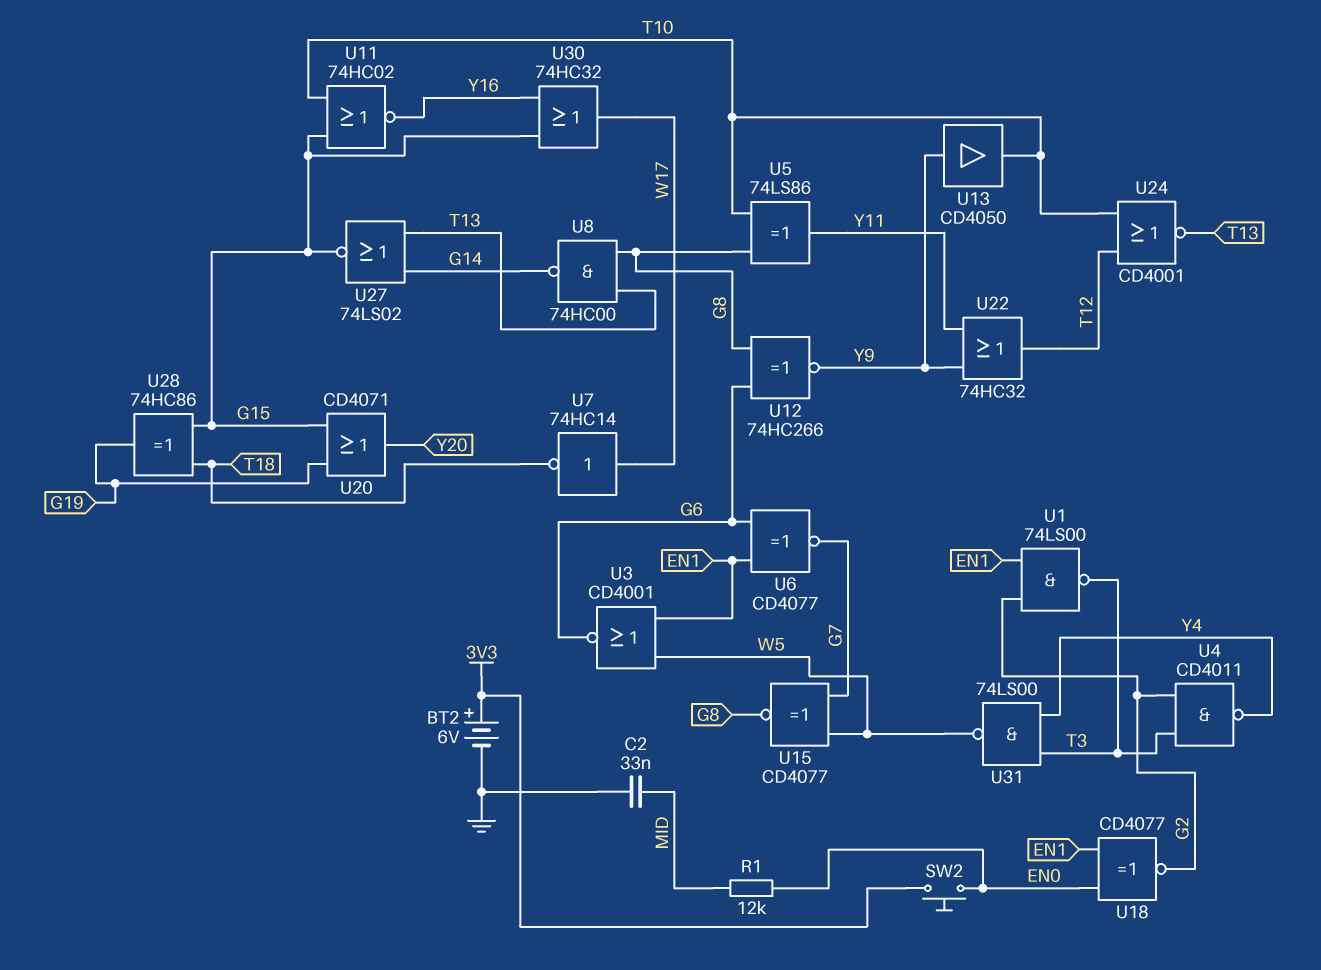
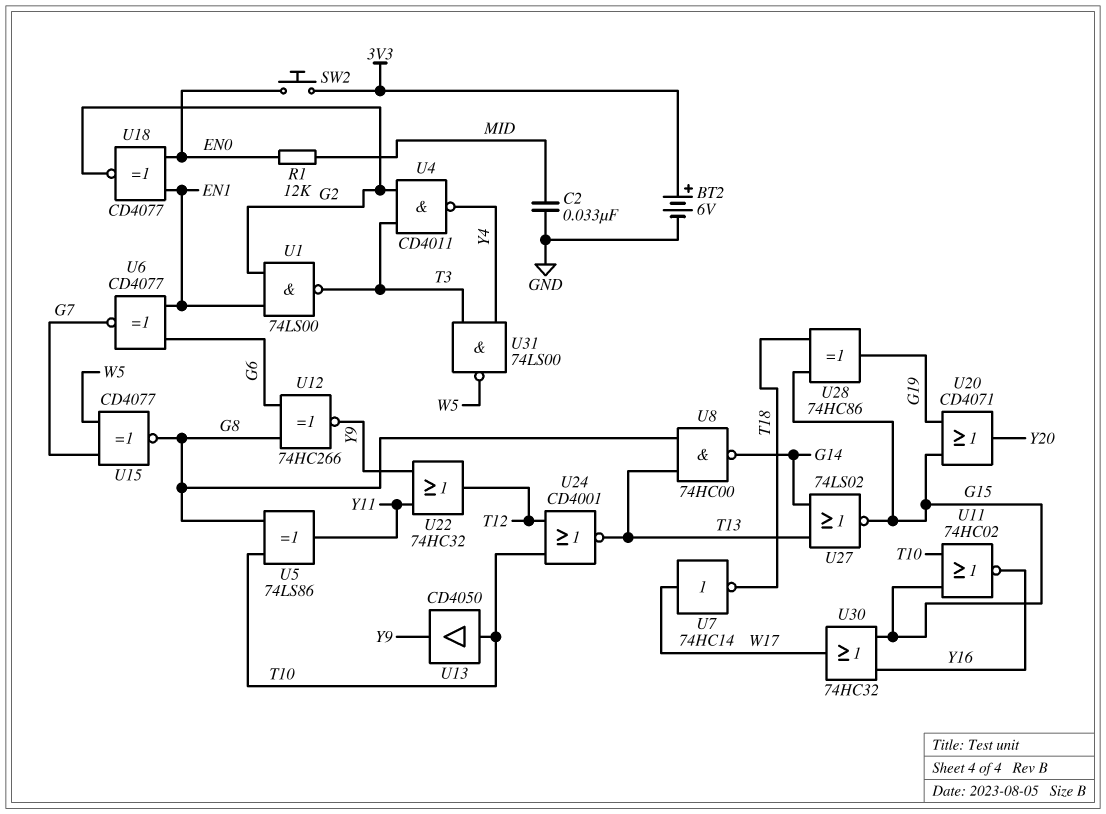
U3: NOR CD4001 (in EN1, in W5, out G6) -> none
U13: buffer CD4050 (in Y9, out T10) -> buffer CD4050 (in T10, out Y9)

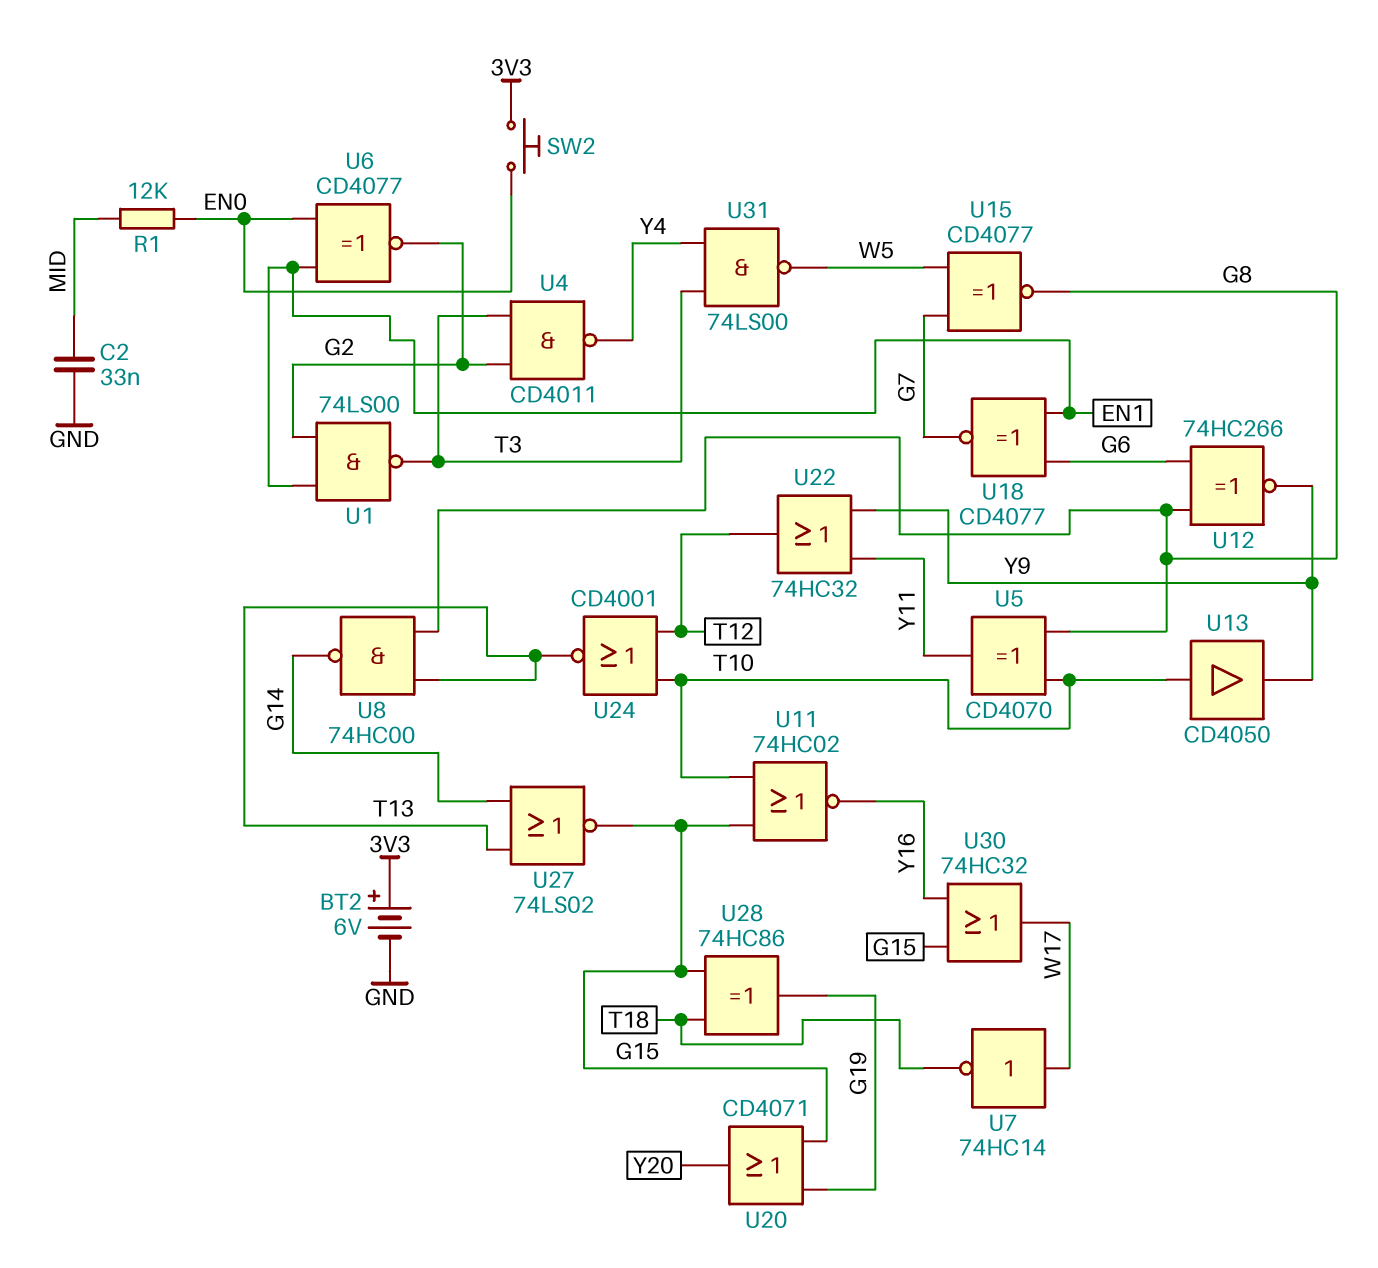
U5: XOR 74LS86 (in G8, in T10, out Y11) -> XOR CD4070 (in G8, in T10, out Y11)
U6: XNOR CD4077 (in EN1, in G6, out G7) -> XNOR CD4077 (in EN0, in EN1, out G2)
U18: XNOR CD4077 (in EN0, in EN1, out G2) -> XNOR CD4077 (in EN1, in G6, out G7)

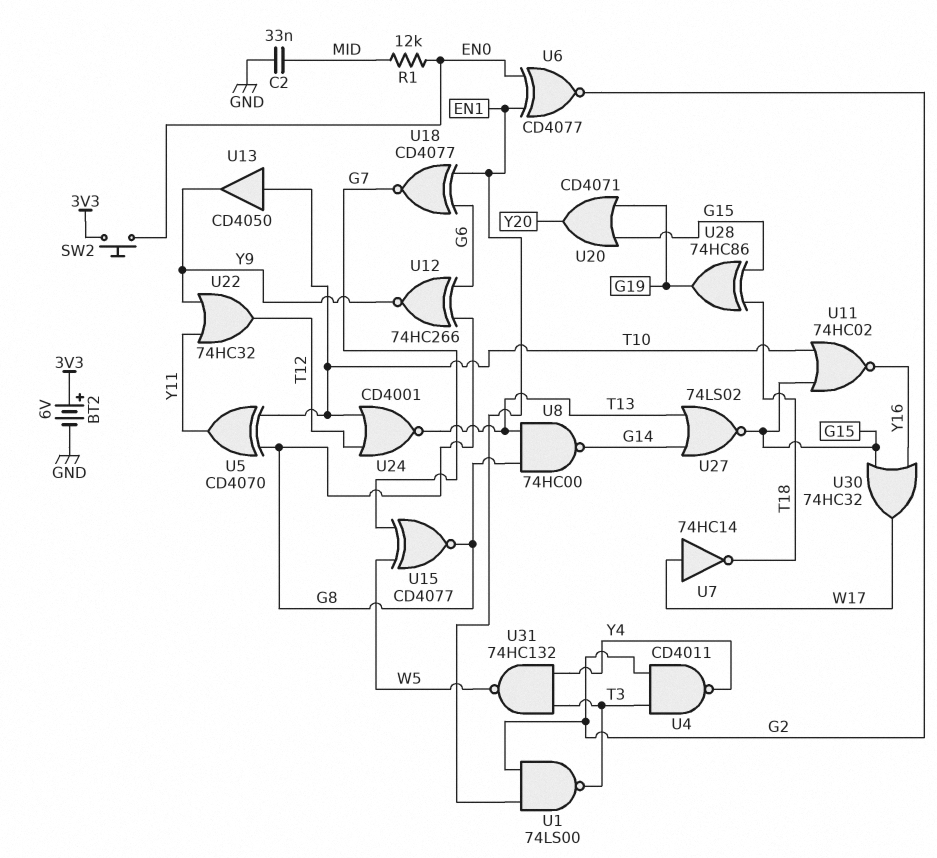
U31: NAND 74LS00 (in T3, in Y4, out W5) -> NAND 74HC132 (in T3, in Y4, out W5)

